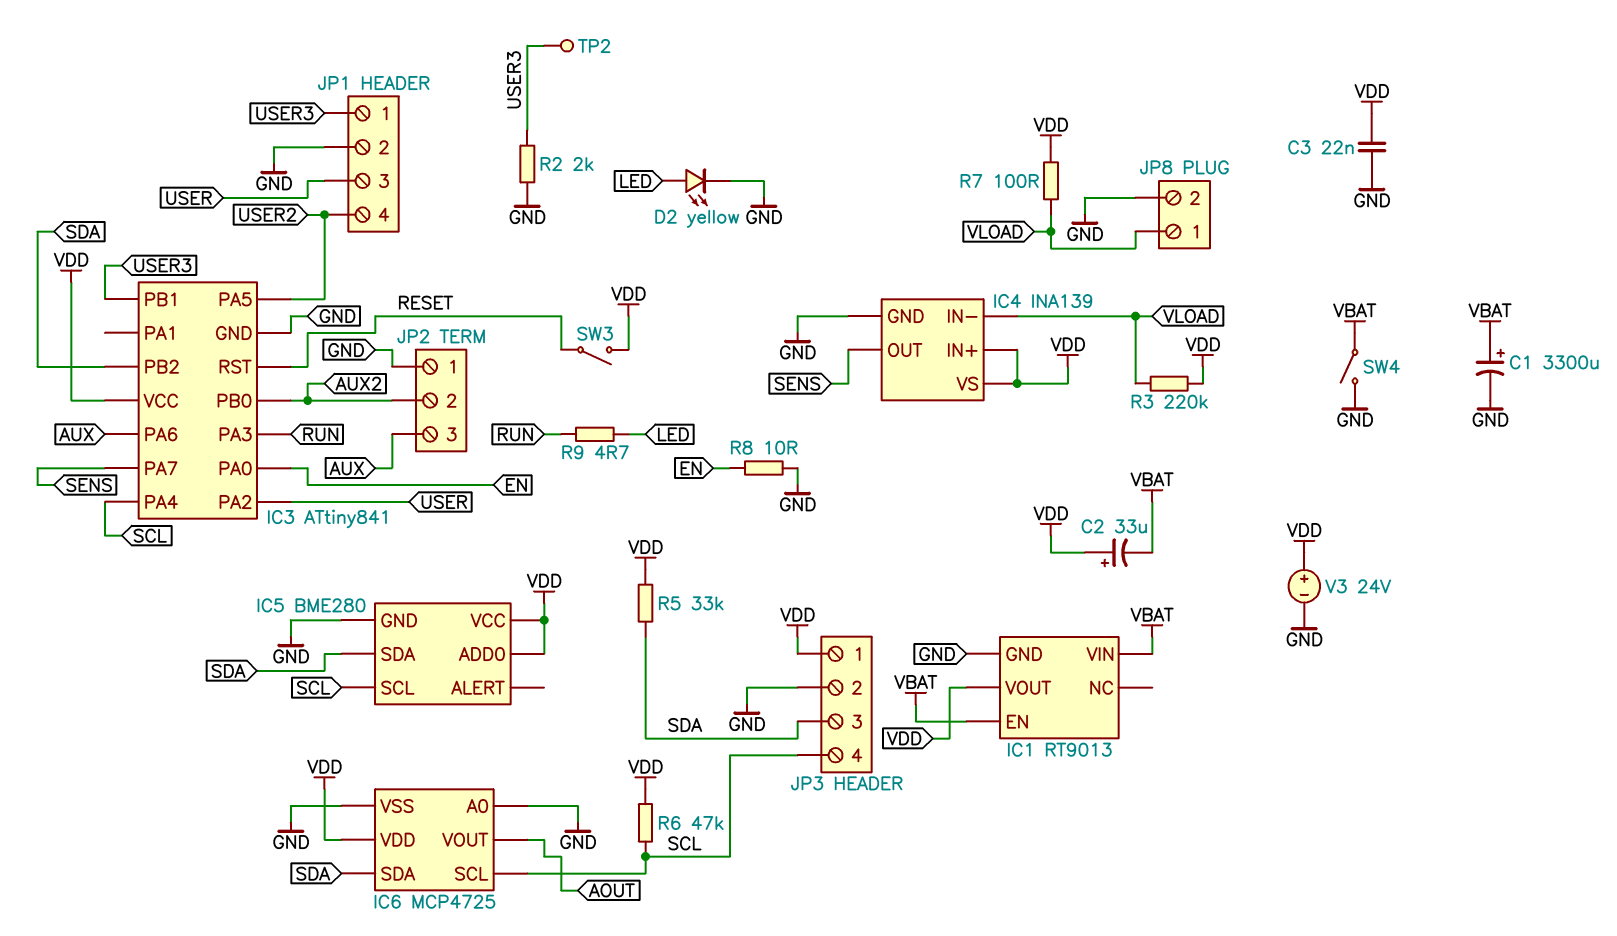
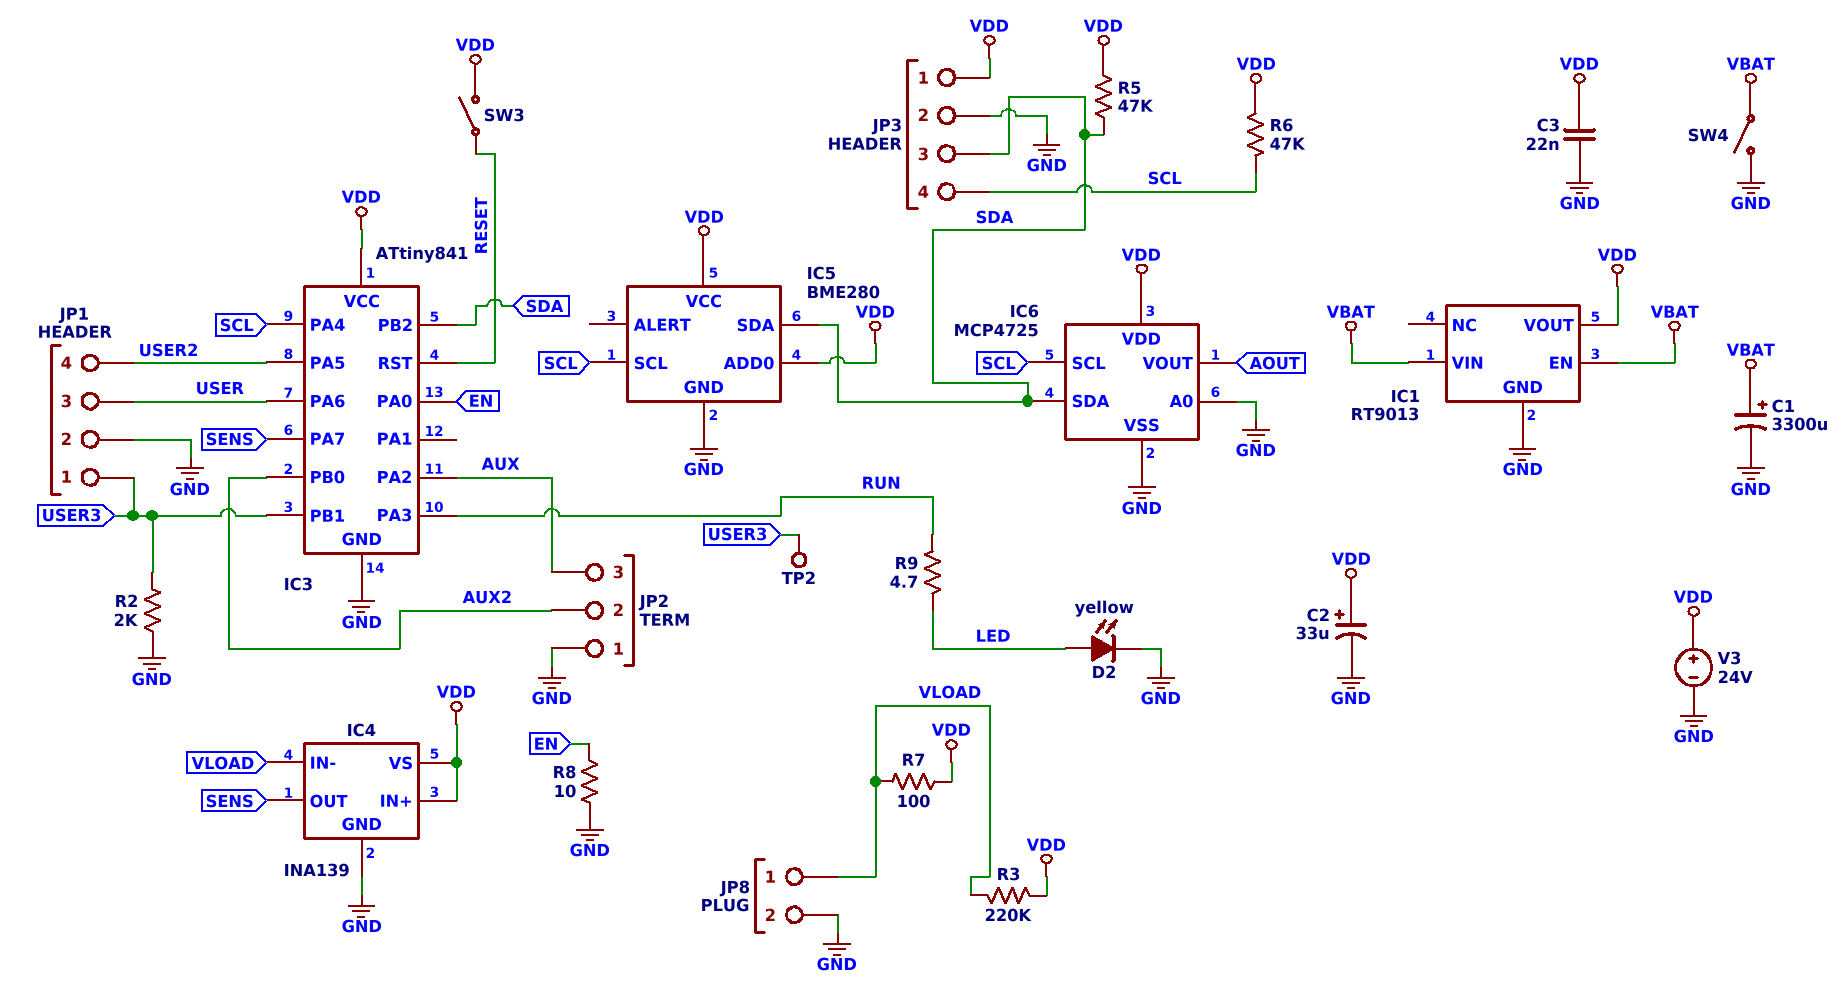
C2: 33uF (plus VDD, minus VBAT) -> 33uF (plus VDD, minus GND)
IC3 pin PA2: USER -> AUX
IC3 pin PA6: AUX -> USER
R5: 33k (SDA, VDD) -> 47k (SDA, VDD)

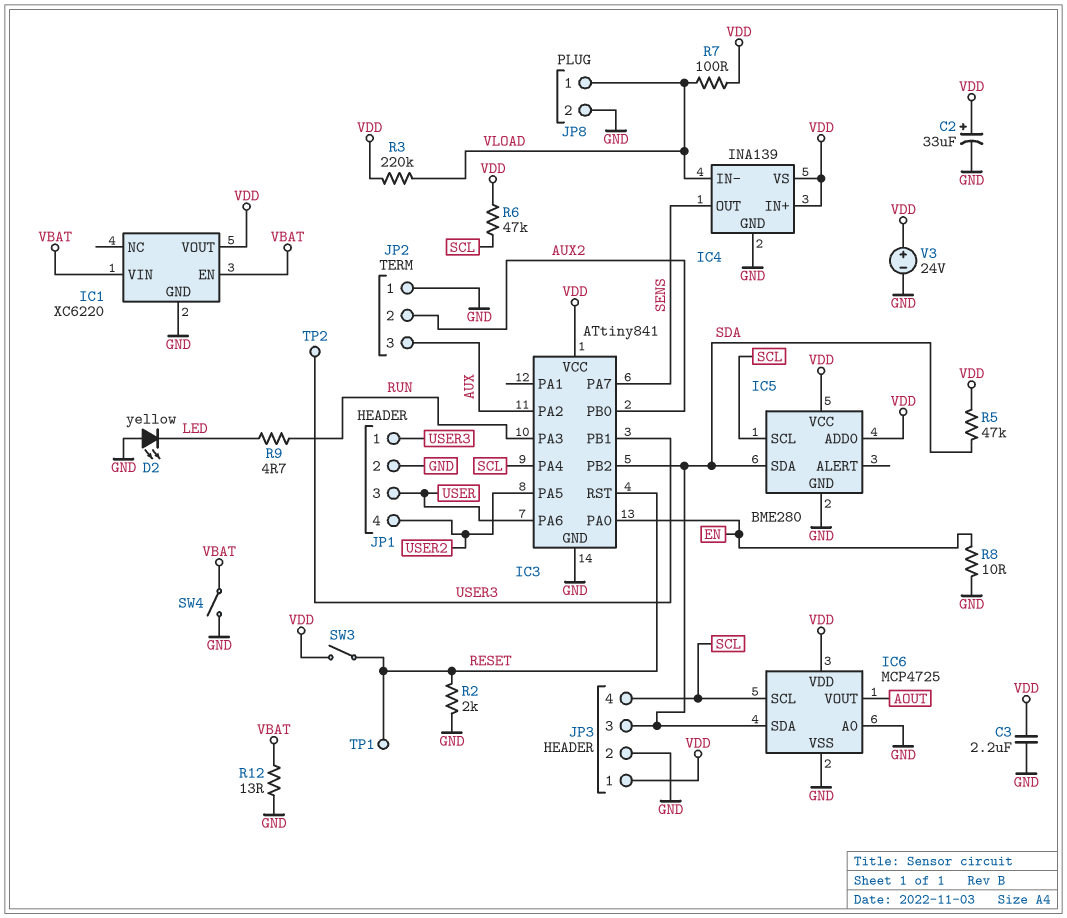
C1: 3300uF (plus VBAT, minus GND) -> none
C3: 22nF (GND, VDD) -> 2.2uF (GND, VDD)
D2: LED yellow (A LED, K GND) -> LED yellow (A GND, K LED)
IC1: RT9013 -> XC6220
R2: 2k (GND, USER3) -> 2k (GND, RESET)
R12: none -> 13 (GND, VBAT)
TP1: none -> test point (RESET)

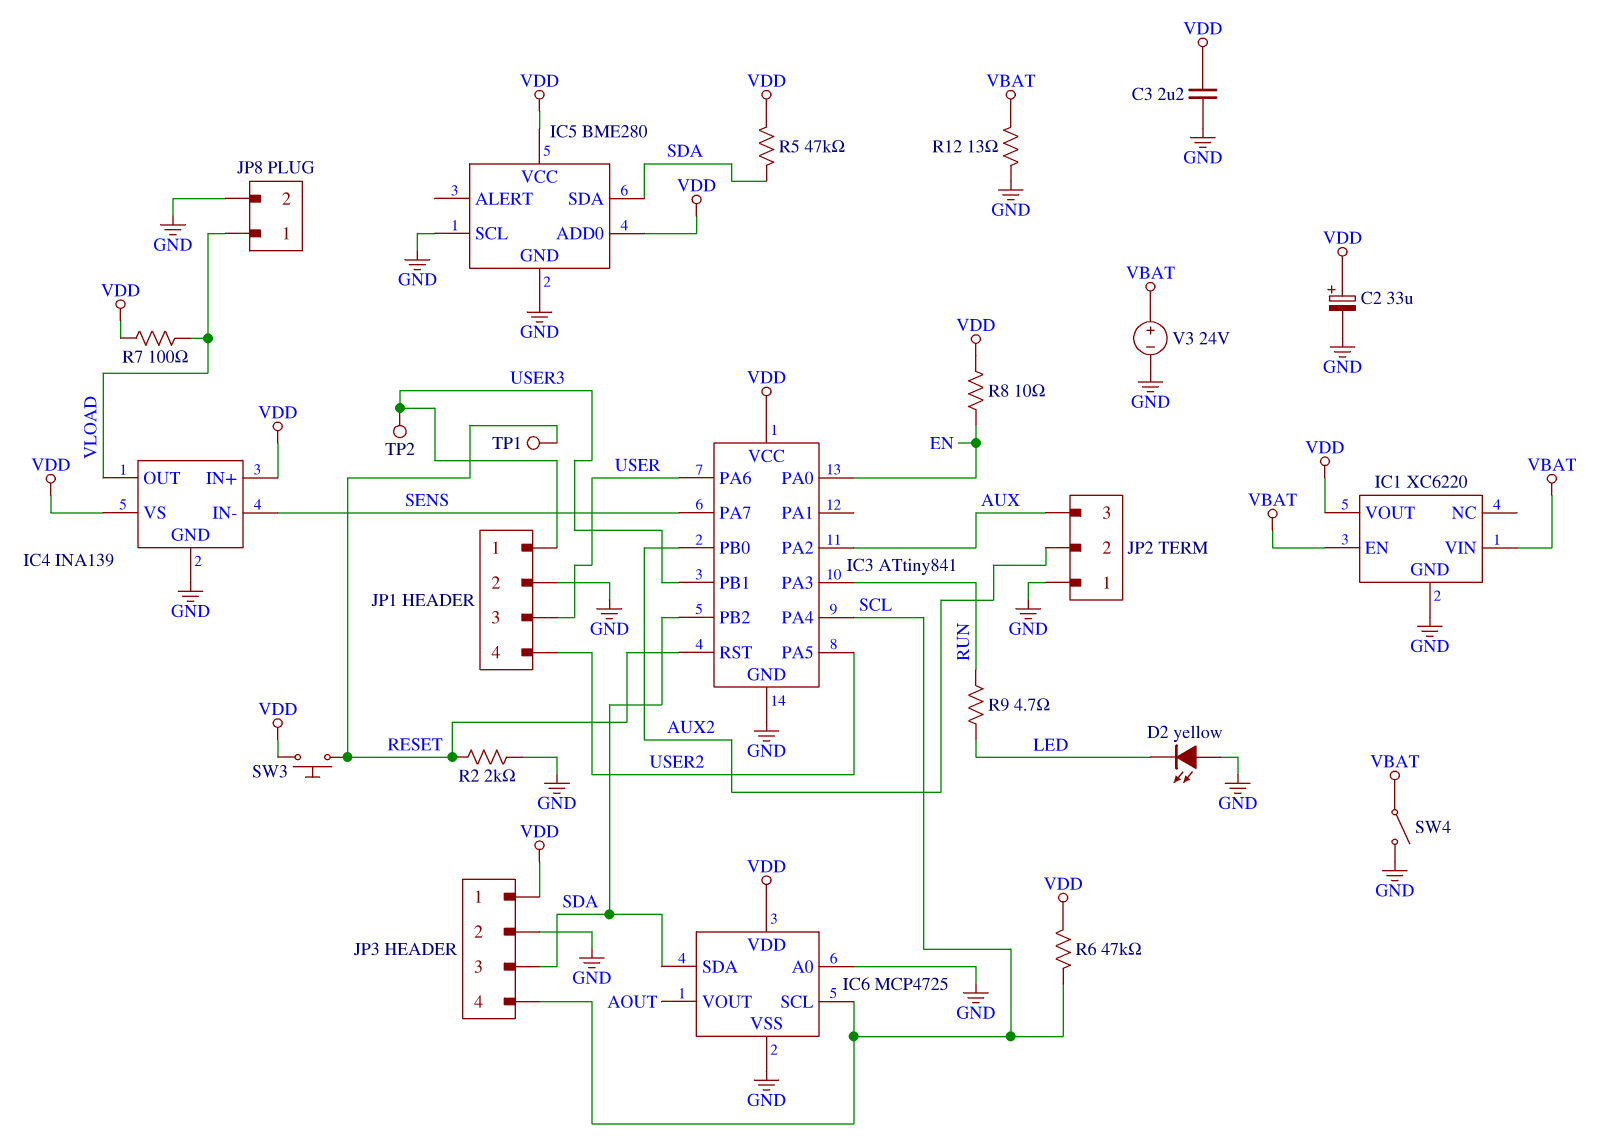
IC4 pin IN-: VLOAD -> SENS
IC4 pin OUT: SENS -> VLOAD
IC5 pin SCL: SCL -> GND
R3: 220k (VDD, VLOAD) -> none
R8: 10 (EN, GND) -> 10 (EN, VDD)
SW3: switch (RESET, VDD) -> button (RESET, VDD)
V3: 24V (plus VDD, minus GND) -> 24V (plus VBAT, minus GND)

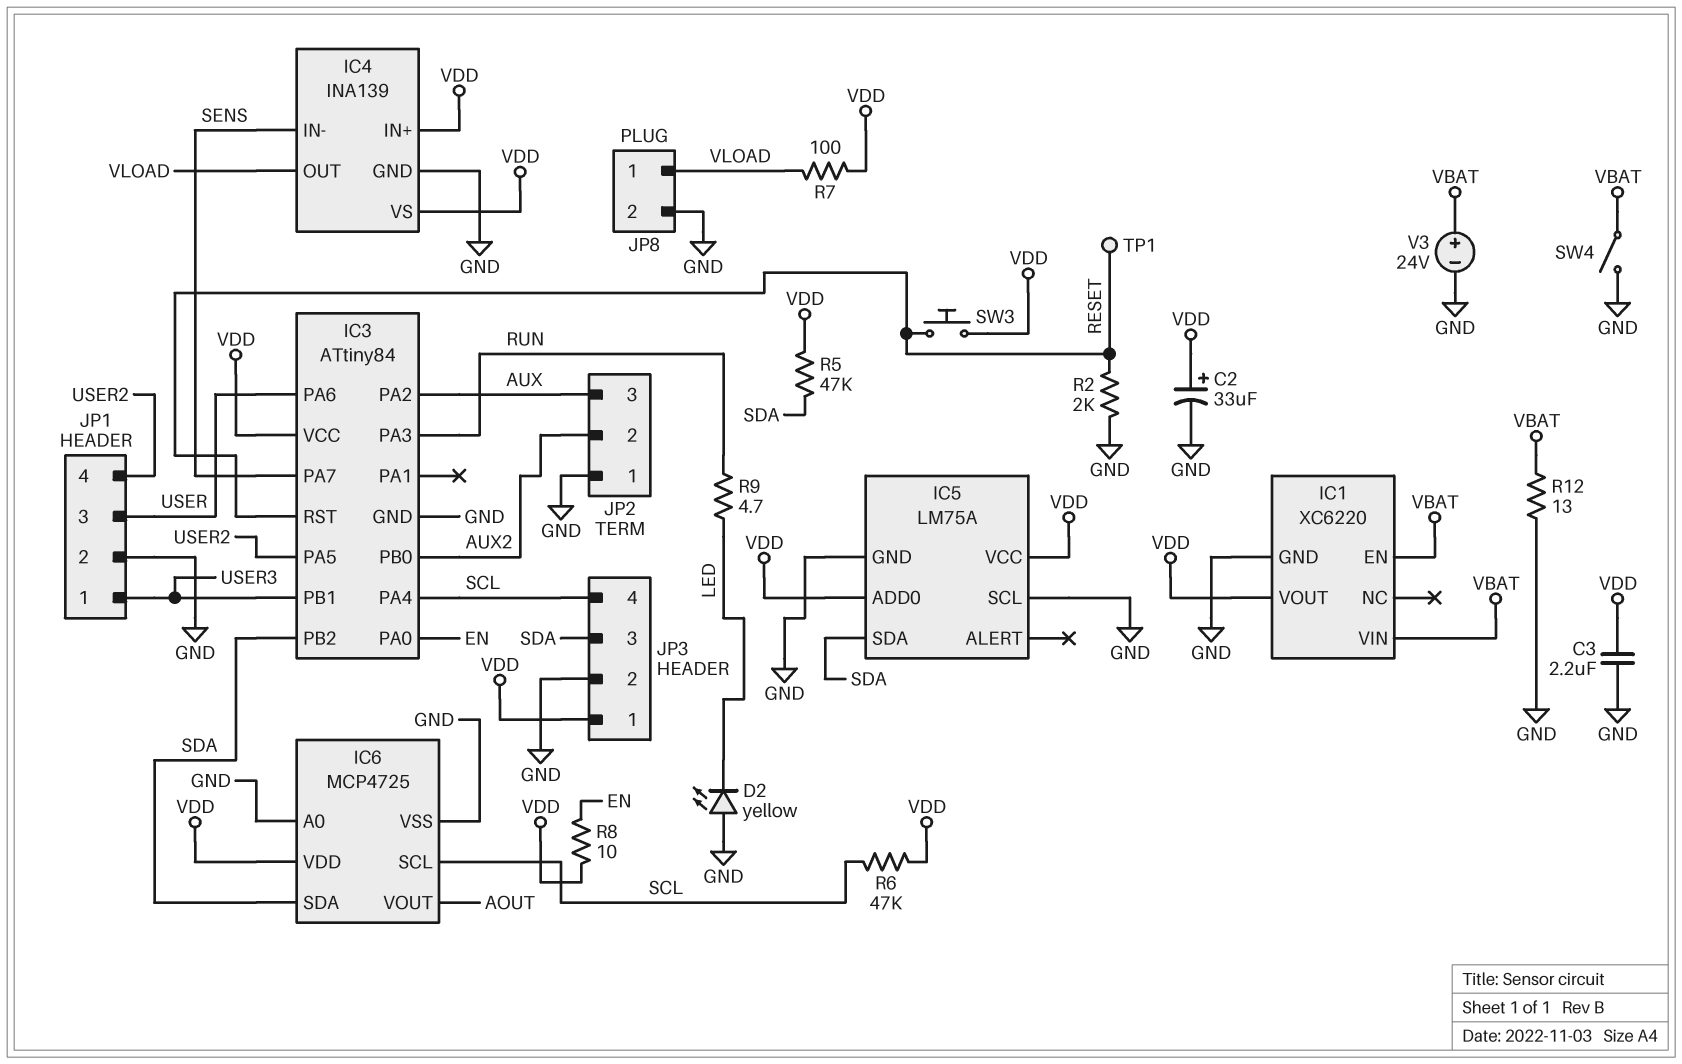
IC3: ATtiny841 -> ATtiny84
IC5: BME280 -> LM75A
TP2: test point (USER3) -> none

